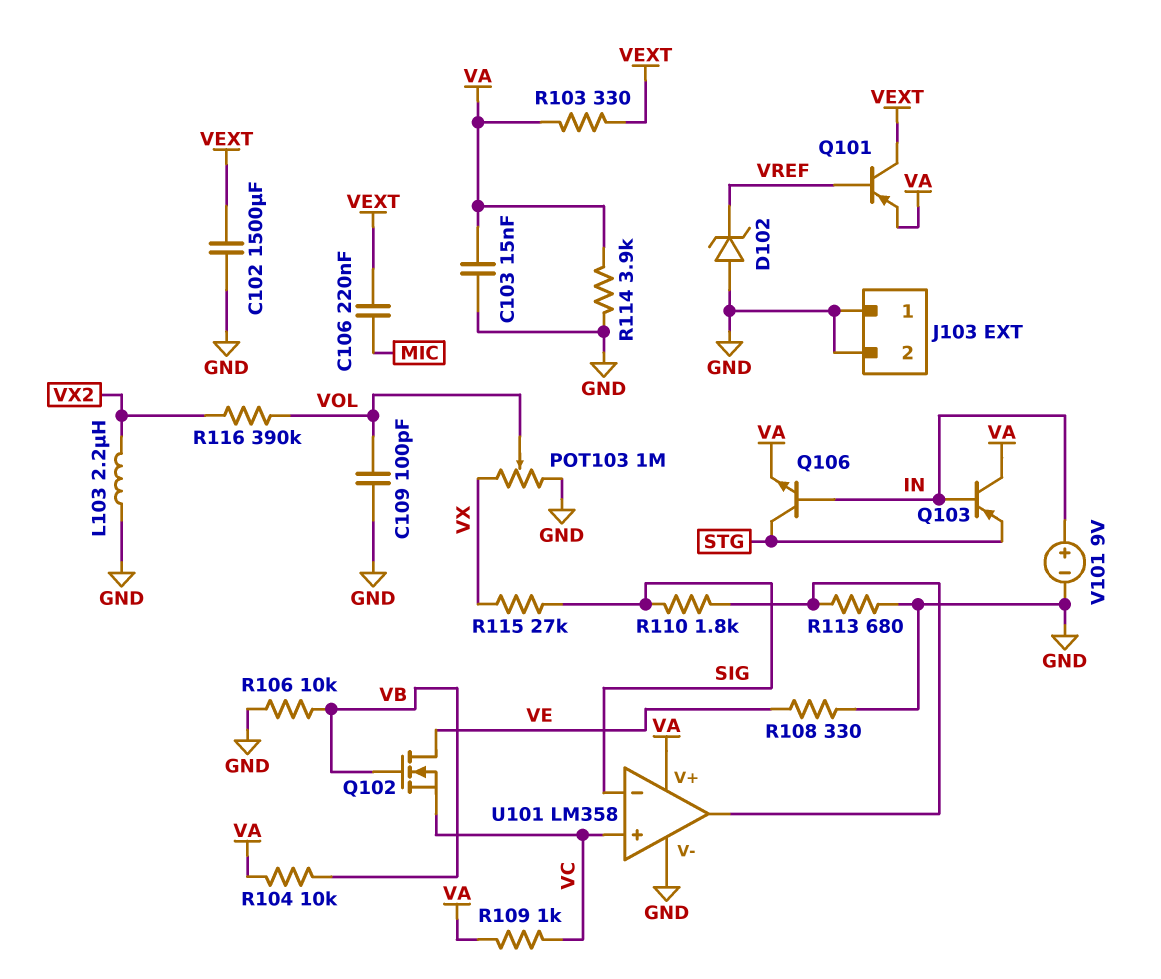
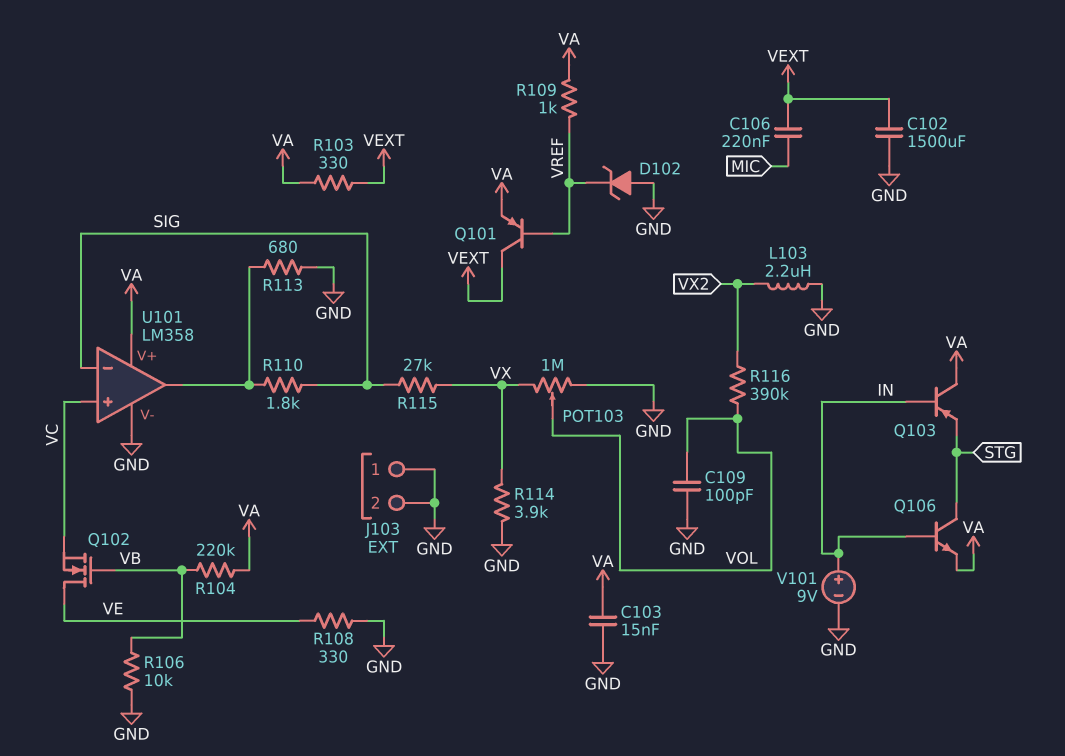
R104: 10k (VA, VB) -> 220k (VA, VB)
R109: 1k (VA, VC) -> 1k (VA, VREF)
R114: 3.9k (GND, VA) -> 3.9k (GND, VX)

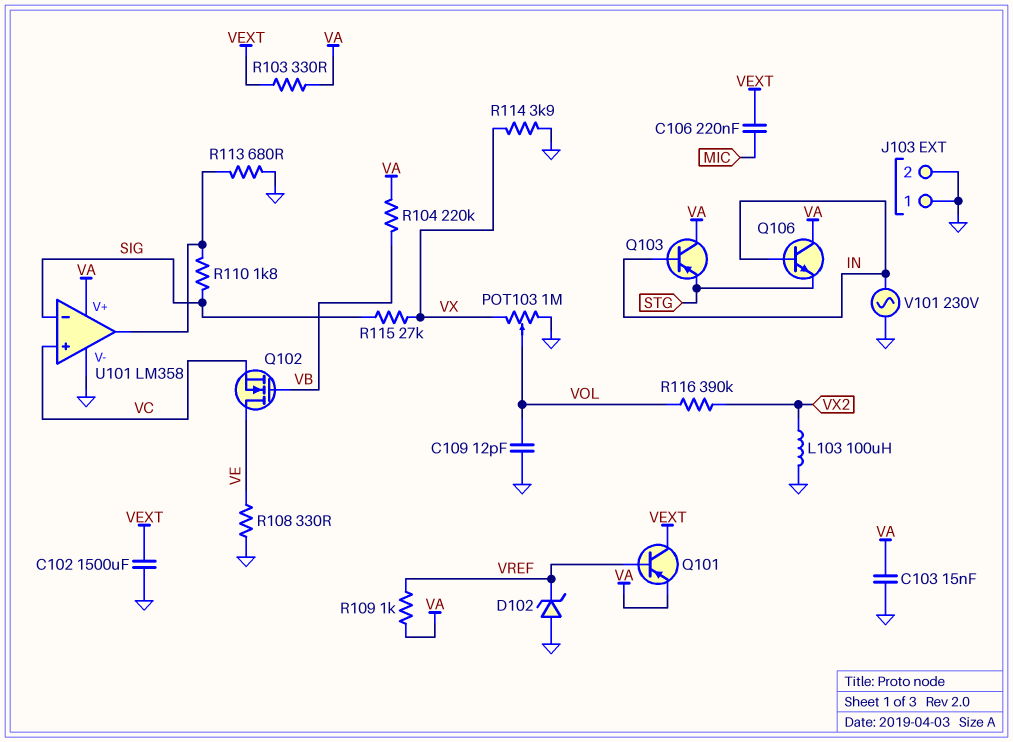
C109: 100pF (GND, VOL) -> 12pF (GND, VOL)
L103: 2.2uH (GND, VX2) -> 100uH (GND, VX2)
Q106: NPN (B IN, C STG, E VA) -> NPN (B IN, C VA, E STG)
R106: 10k (GND, VB) -> none
V101: 9V (plus IN, minus GND) -> AC 230V (GND, IN)

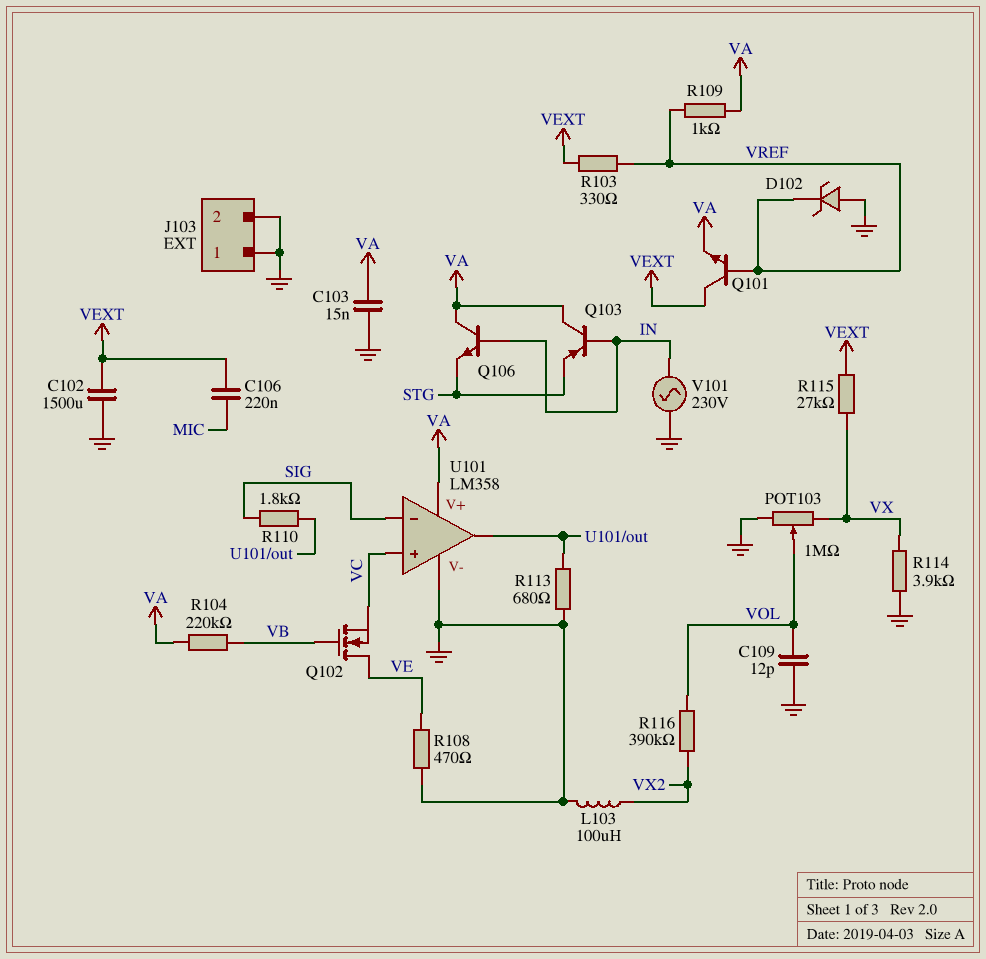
Q101: PNP (B VREF, C VEXT, E VA) -> NPN (B VREF, C VEXT, E VA)
R103: 330 (VA, VEXT) -> 330 (VEXT, VREF)
R108: 330 (GND, VE) -> 470 (GND, VE)
R115: 27k (SIG, VX) -> 27k (VEXT, VX)

